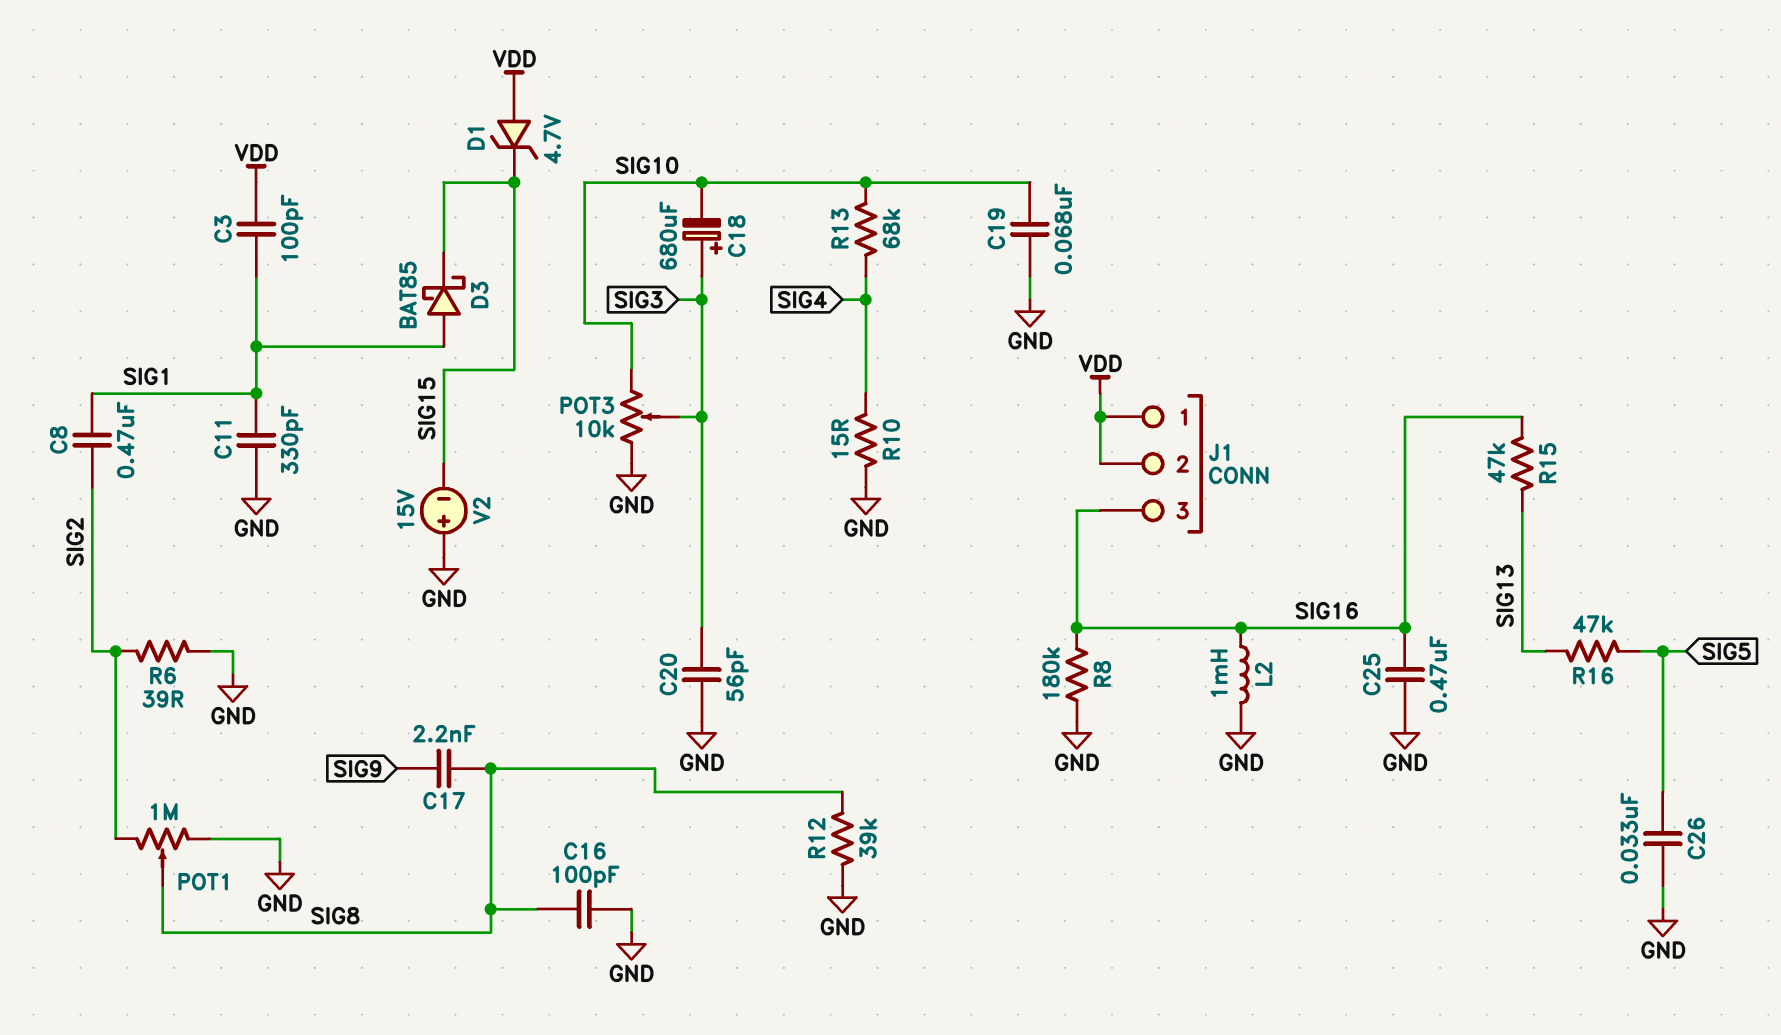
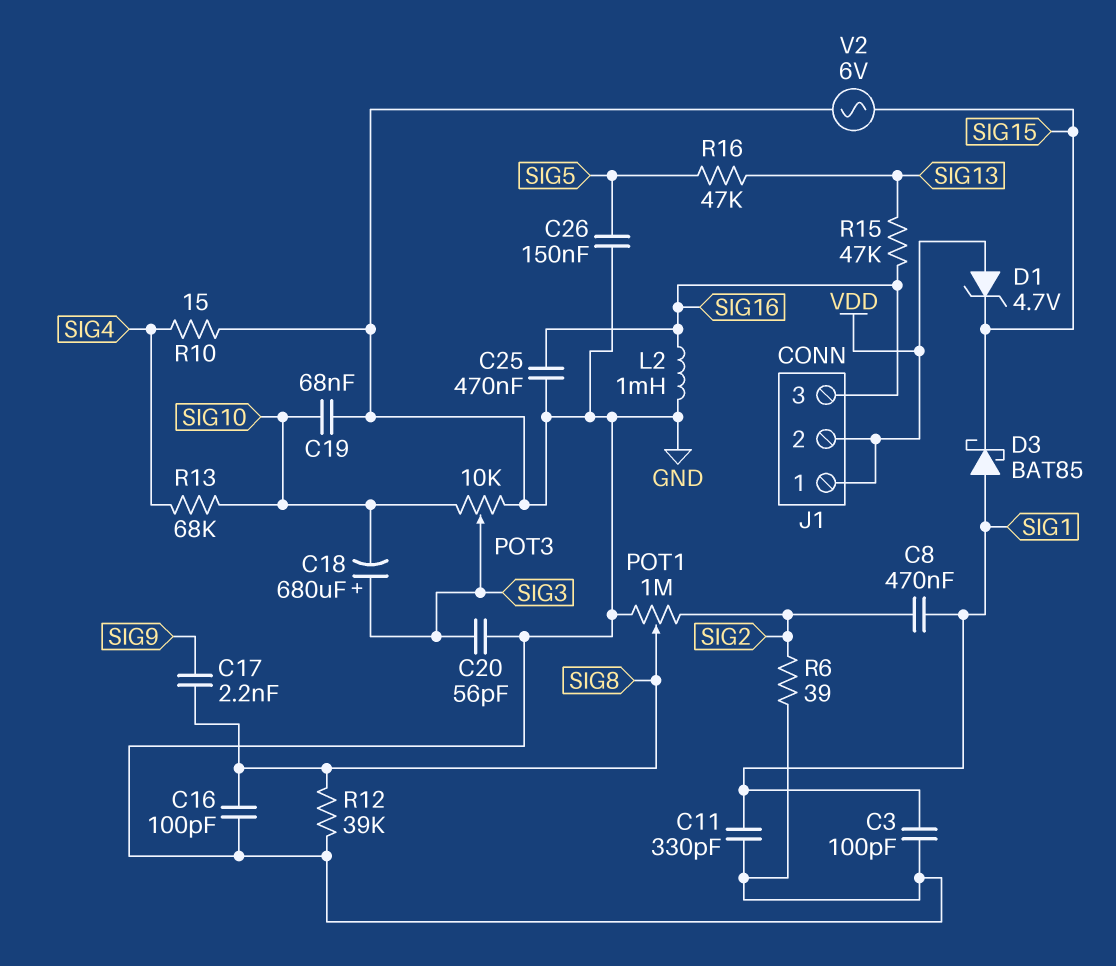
C3: 100pF (SIG1, VDD) -> 100pF (GND, SIG1)
C26: 33nF (GND, SIG5) -> 150nF (GND, SIG5)
R8: 180k (GND, SIG16) -> none
V2: 15V (plus GND, minus SIG15) -> AC 6V (GND, SIG15)

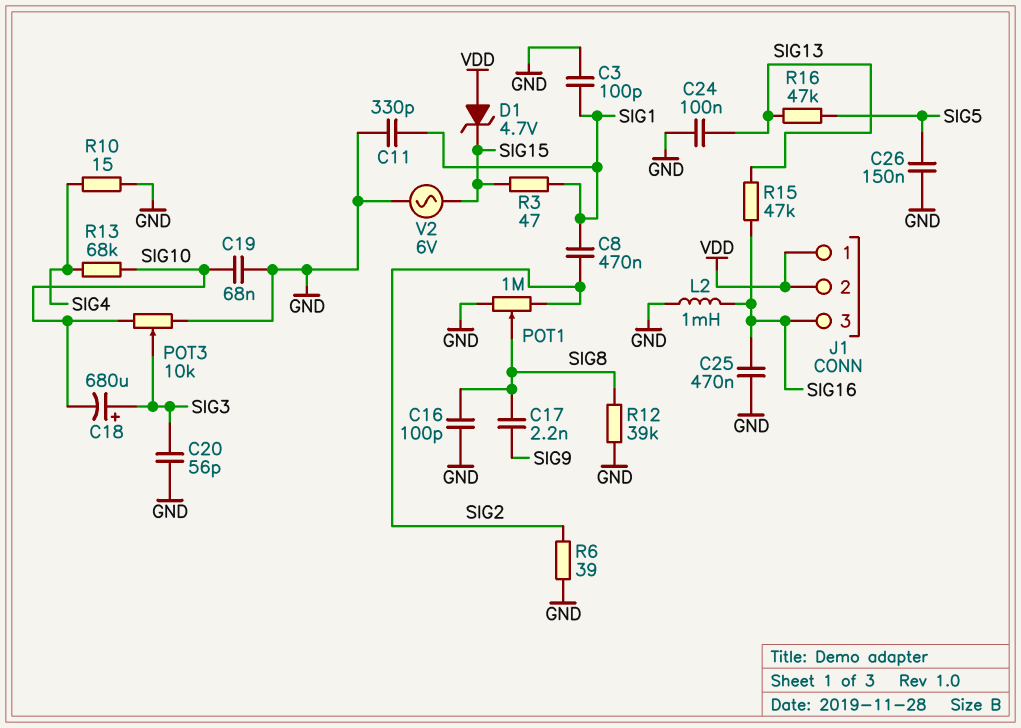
C24: none -> 100nF (GND, SIG13)
D3: schottky BAT85 (A SIG1, K SIG15) -> none
R3: none -> 47 (SIG1, SIG15)

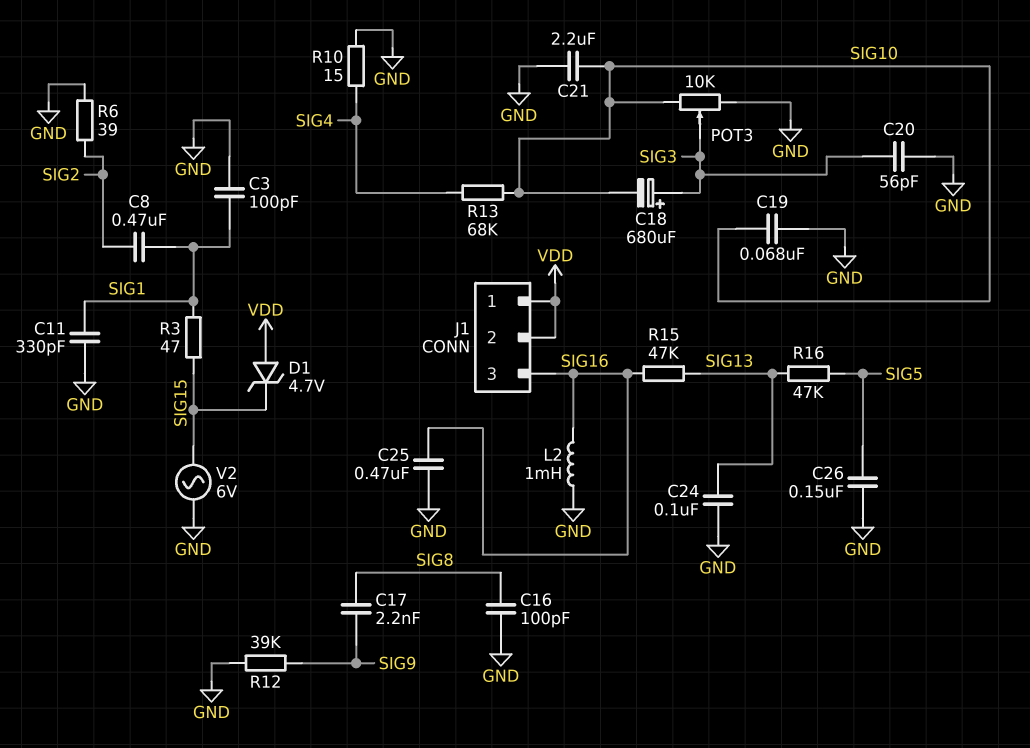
C21: none -> 2.2uF (GND, SIG10)
POT1: 1M (GND, SIG2, wiper SIG8) -> none
R12: 39k (GND, SIG8) -> 39k (GND, SIG9)

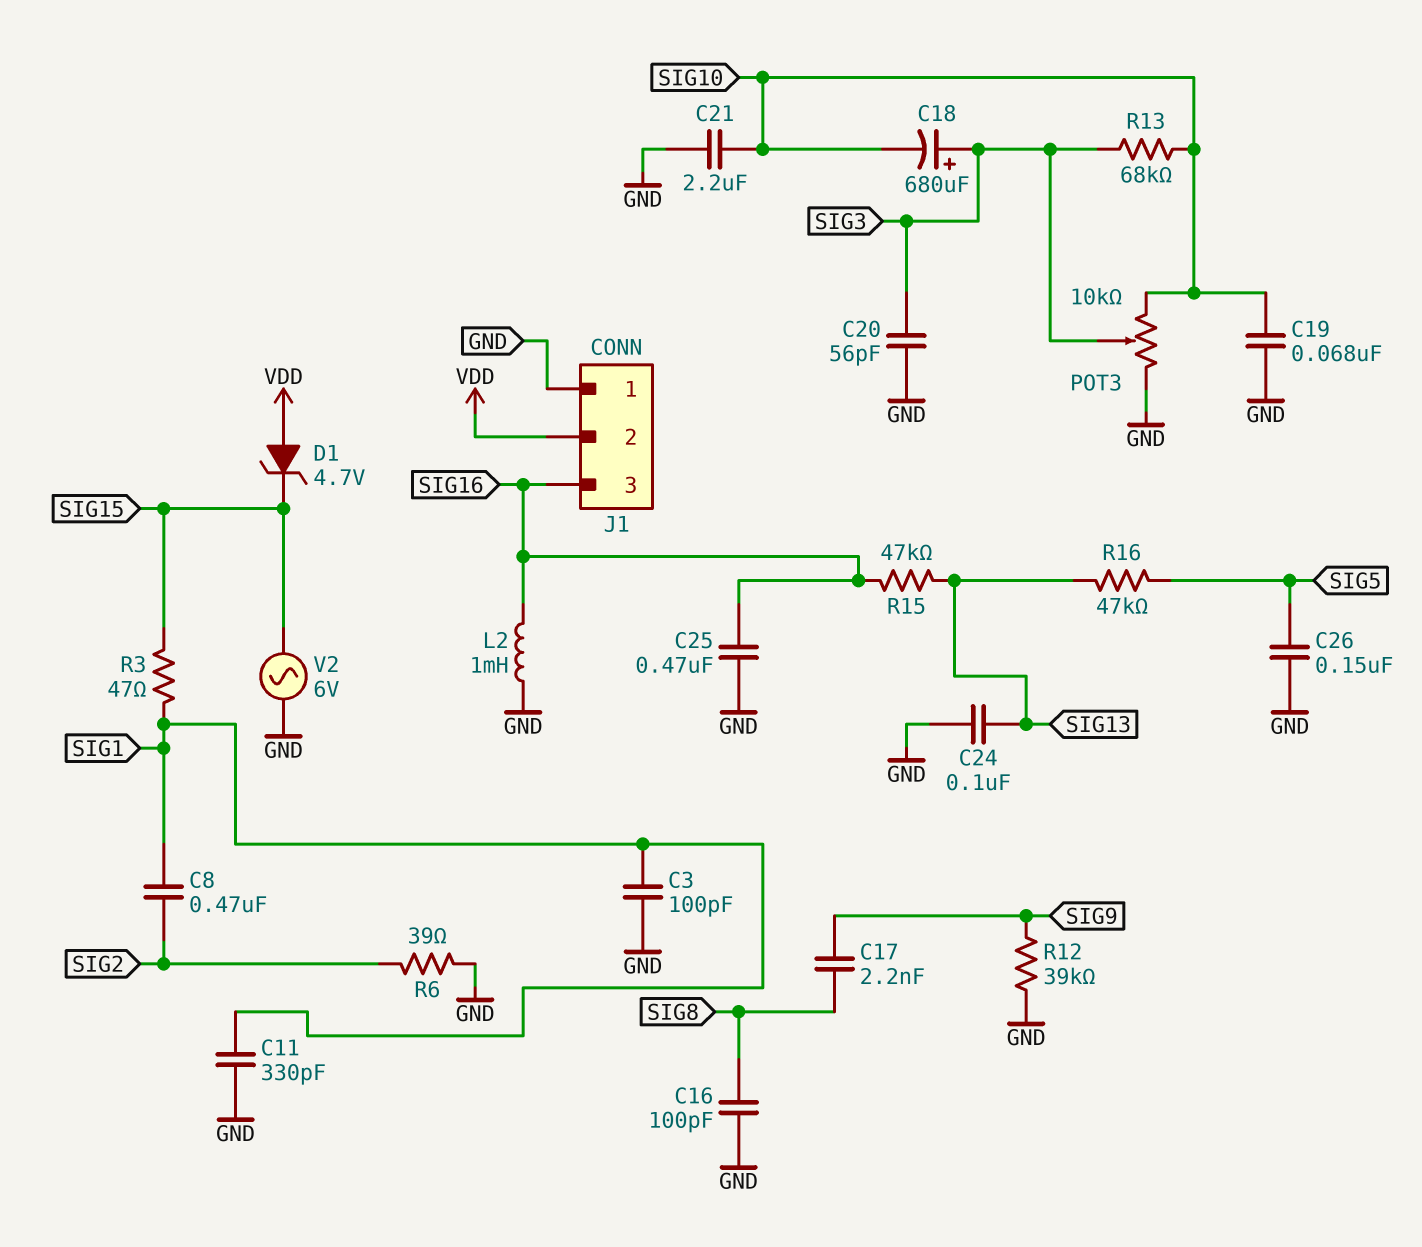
J1 pin 1: VDD -> GND
R10: 15 (GND, SIG4) -> none
R13: 68k (SIG4, SIG10) -> 68k (SIG3, SIG10)

